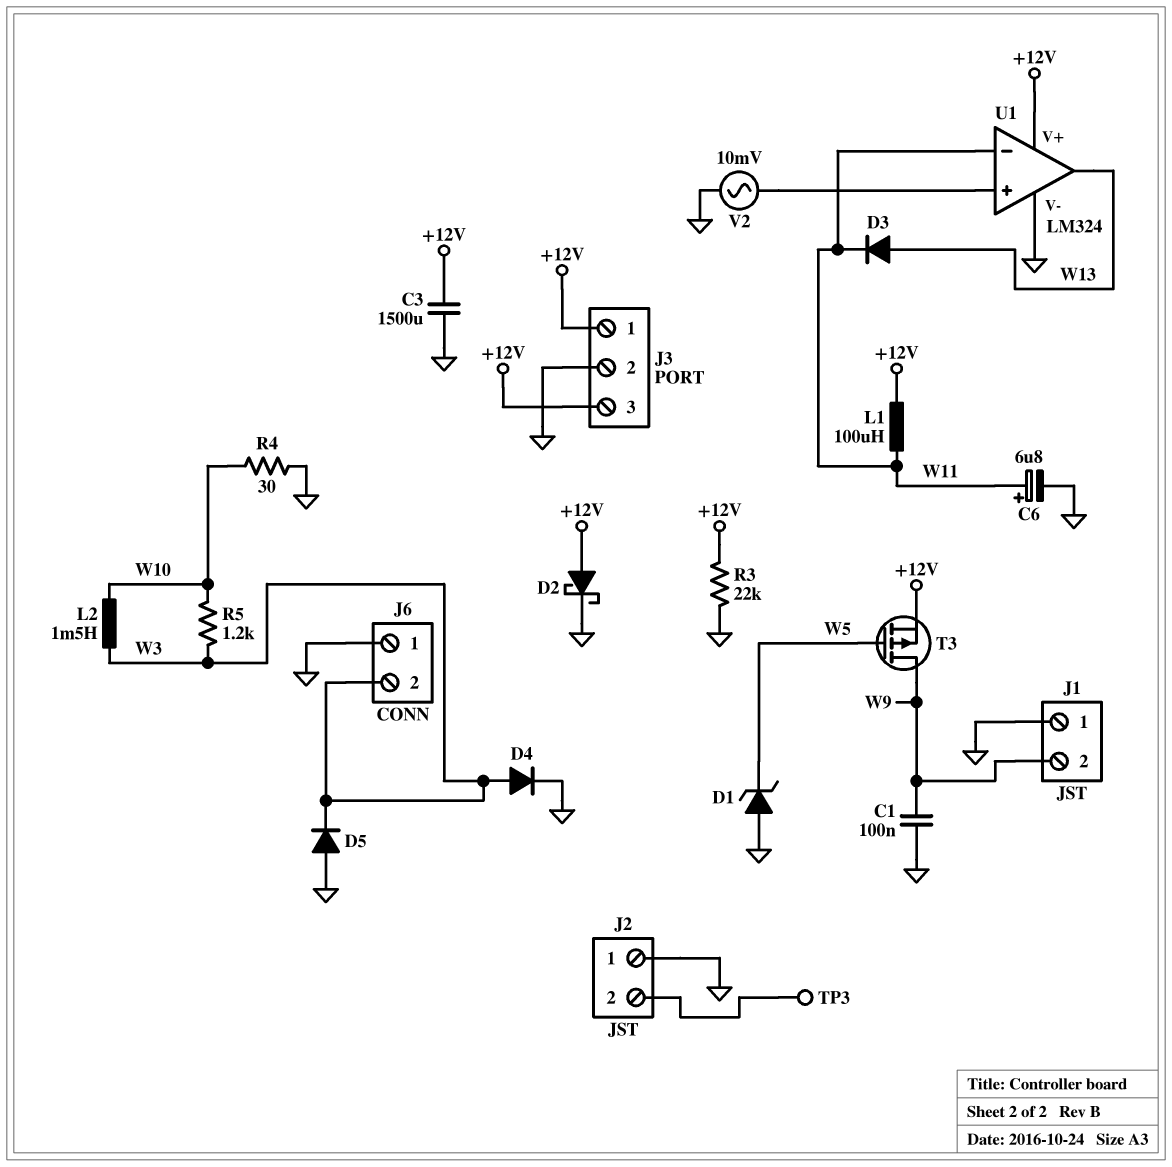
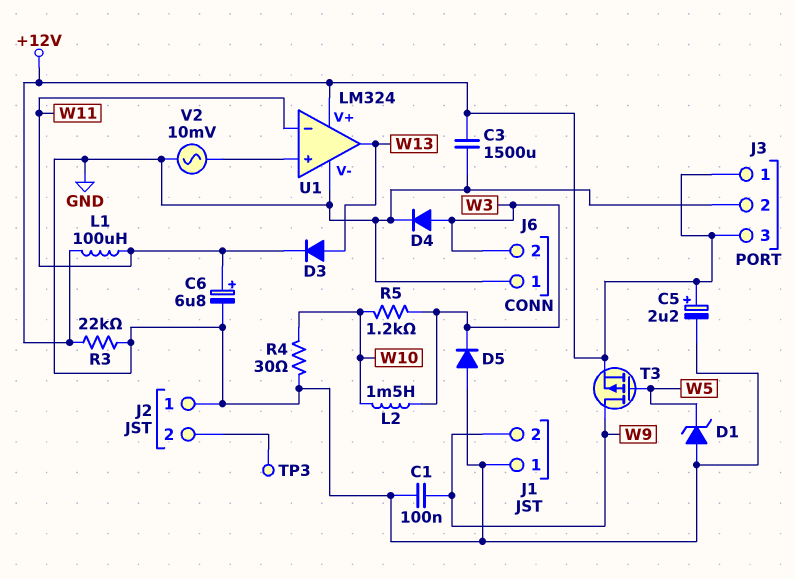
C5: none -> 2.2uF (plus +12V, minus GND)
D2: schottky (A +12V, K GND) -> none

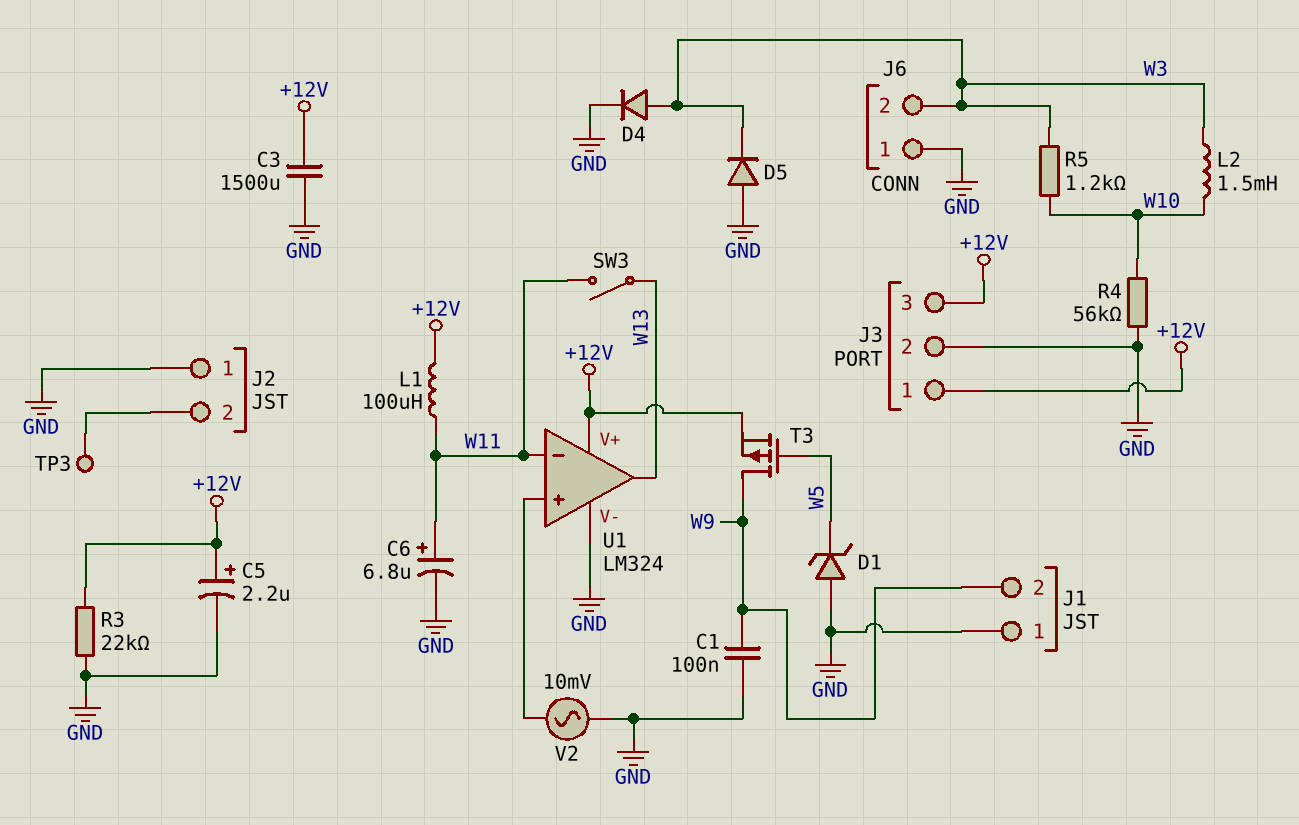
D3: diode (A W13, K W11) -> none
R4: 30 (GND, W10) -> 56k (GND, W10)
SW3: none -> switch (W11, W13)

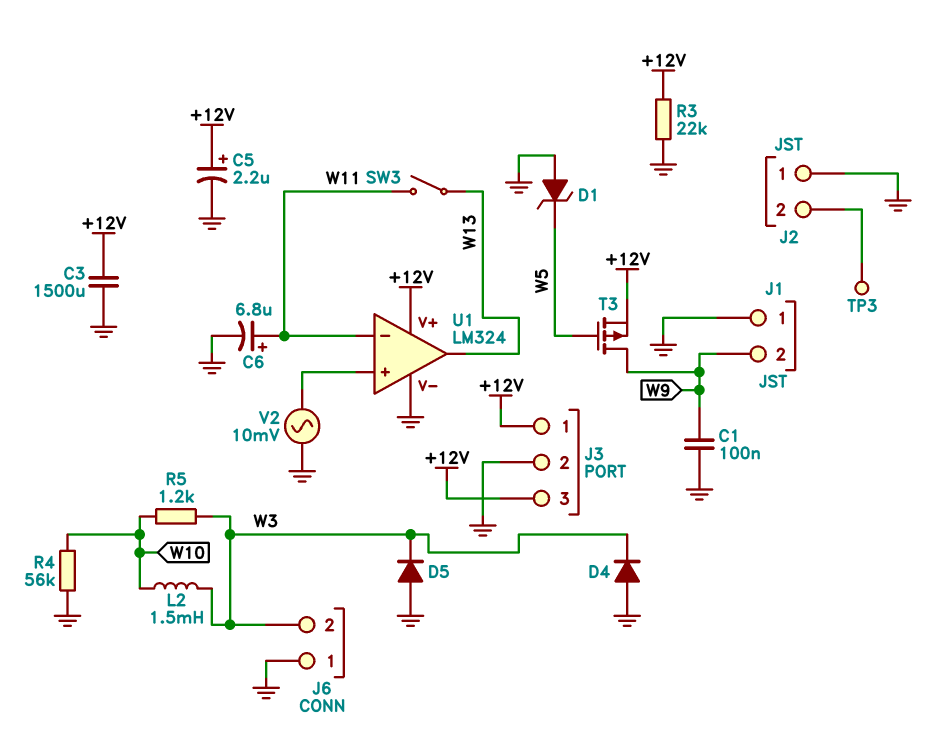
D4: diode (A W3, K GND) -> diode (A GND, K W3)
L1: 100uH (+12V, W11) -> none

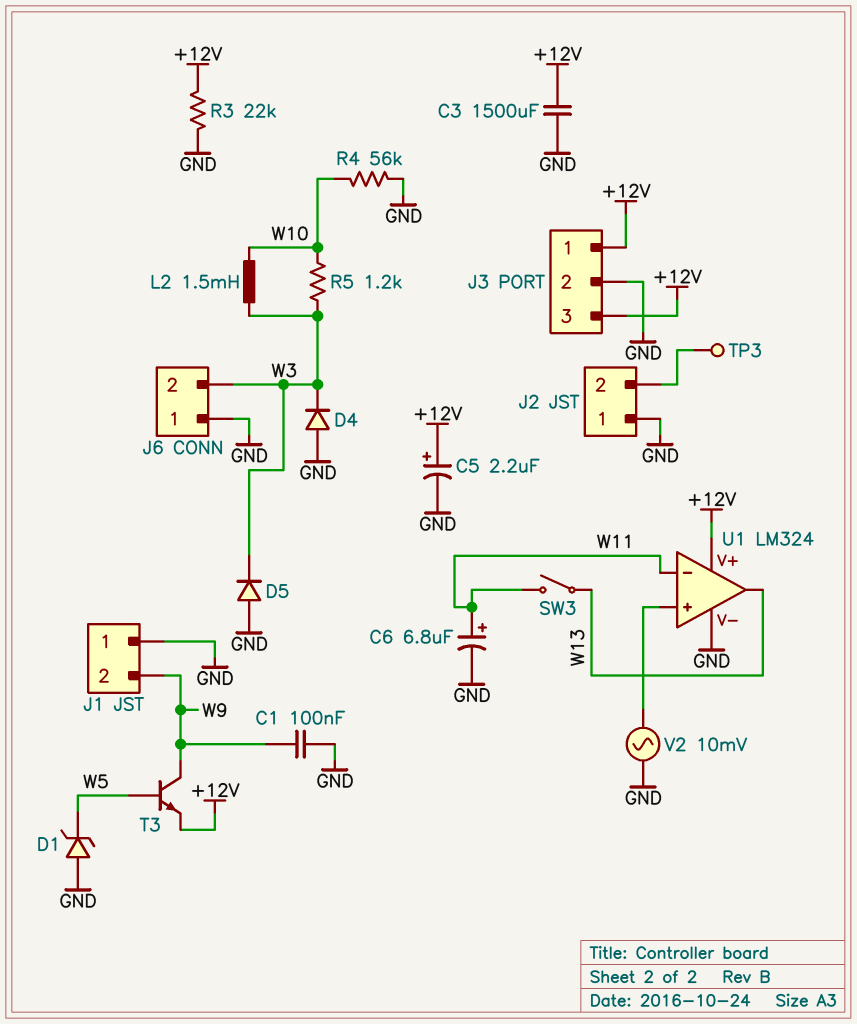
T3: PMOS (G W5, D W9, S +12V) -> NPN (B W5, C W9, E +12V)

